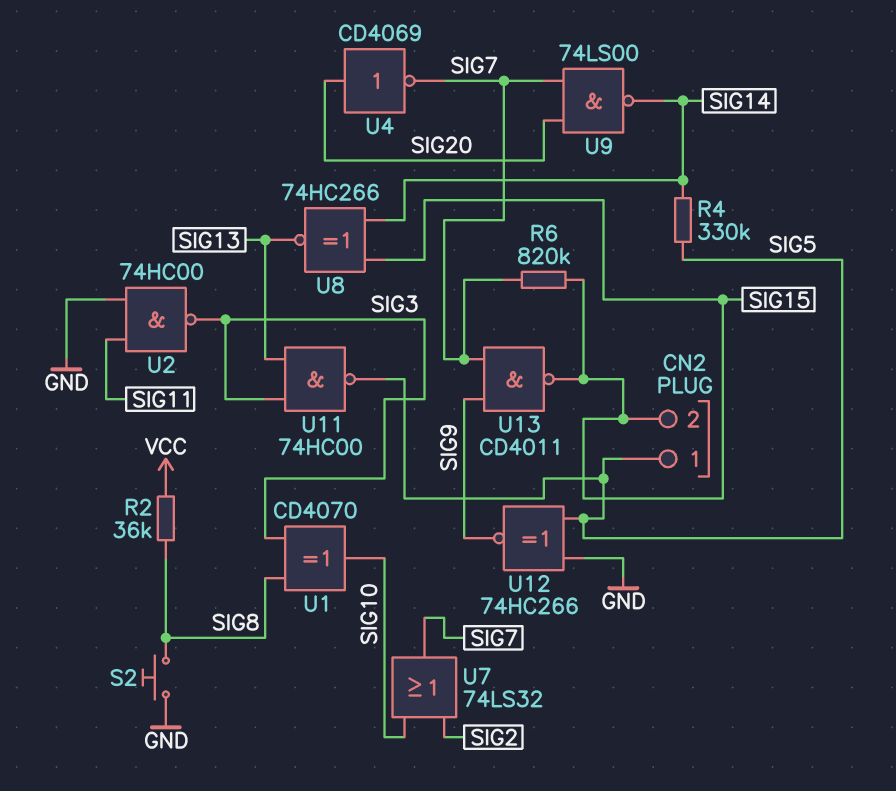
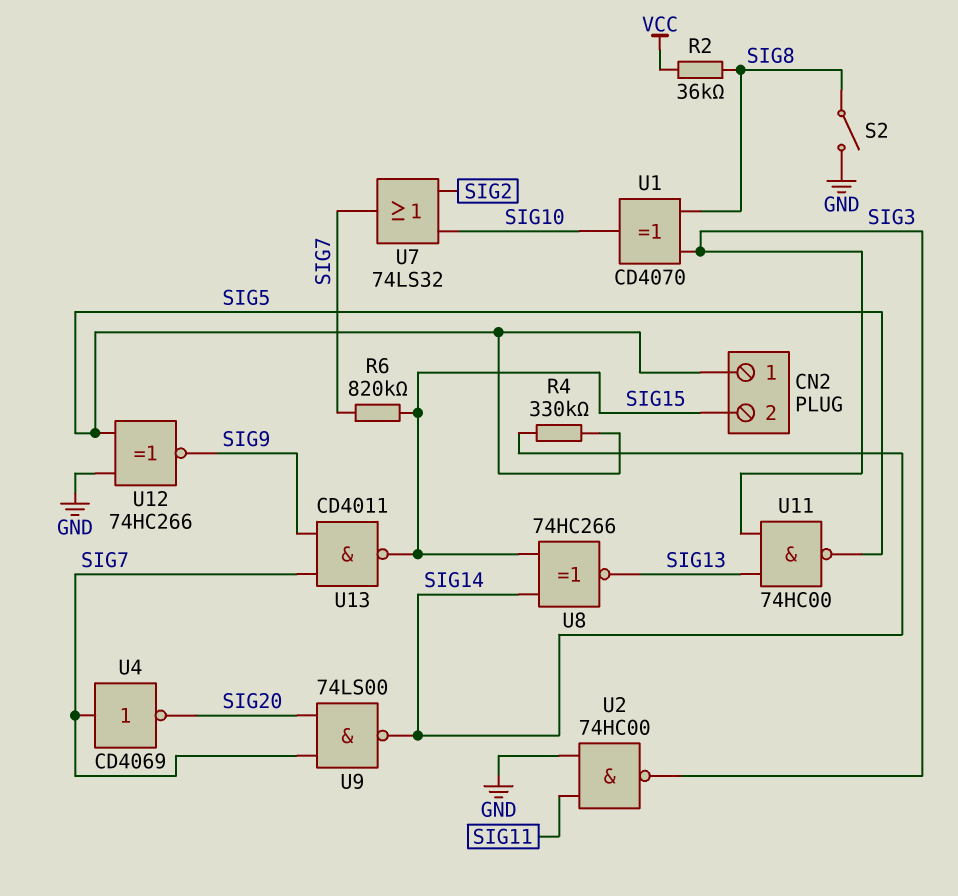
S2: button (GND, SIG8) -> switch (GND, SIG8)
U4: NOT CD4069 (in SIG20, out SIG7) -> NOT CD4069 (in SIG7, out SIG20)

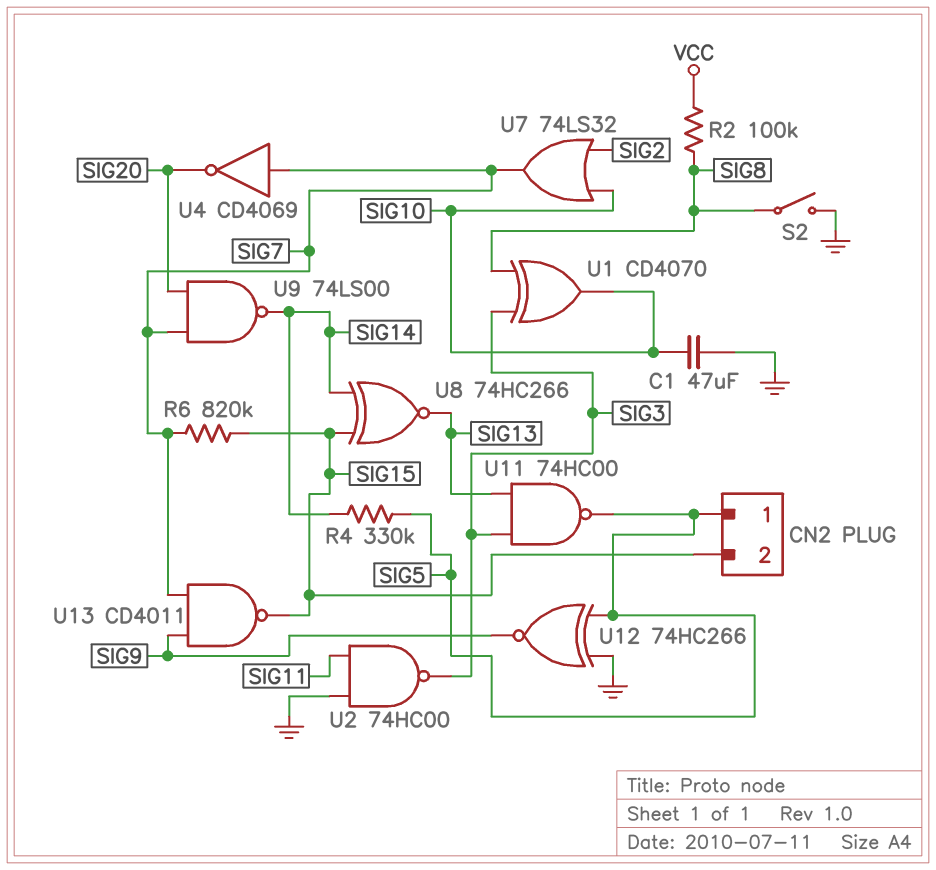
C1: none -> 47uF (GND, SIG10)
R2: 36k (SIG8, VCC) -> 100k (SIG8, VCC)

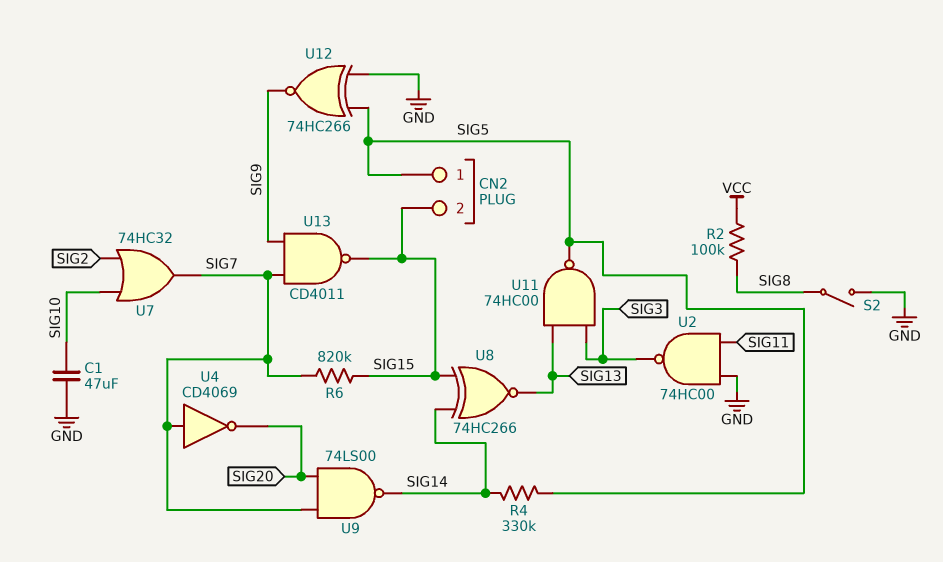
U1: XOR CD4070 (in SIG3, in SIG8, out SIG10) -> none
U7: OR 74LS32 (in SIG2, in SIG10, out SIG7) -> OR 74HC32 (in SIG2, in SIG10, out SIG7)

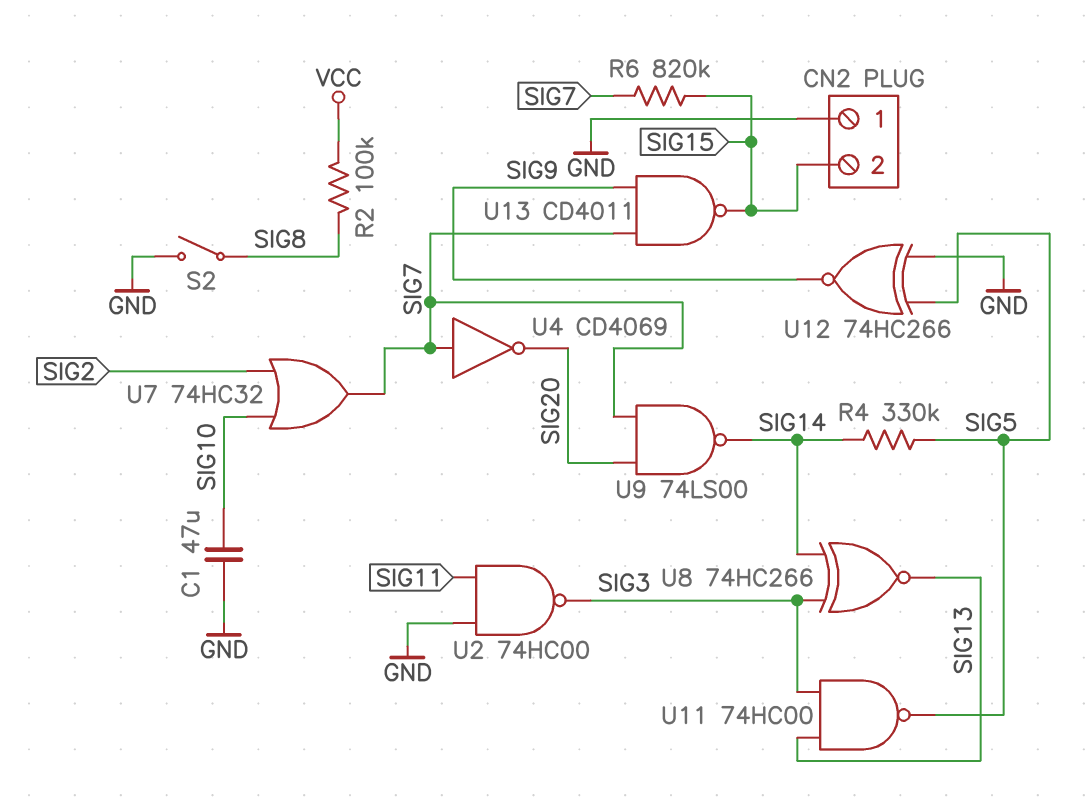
CN2 pin 1: SIG5 -> GND
U8: XNOR 74HC266 (in SIG14, in SIG15, out SIG13) -> XNOR 74HC266 (in SIG3, in SIG14, out SIG13)

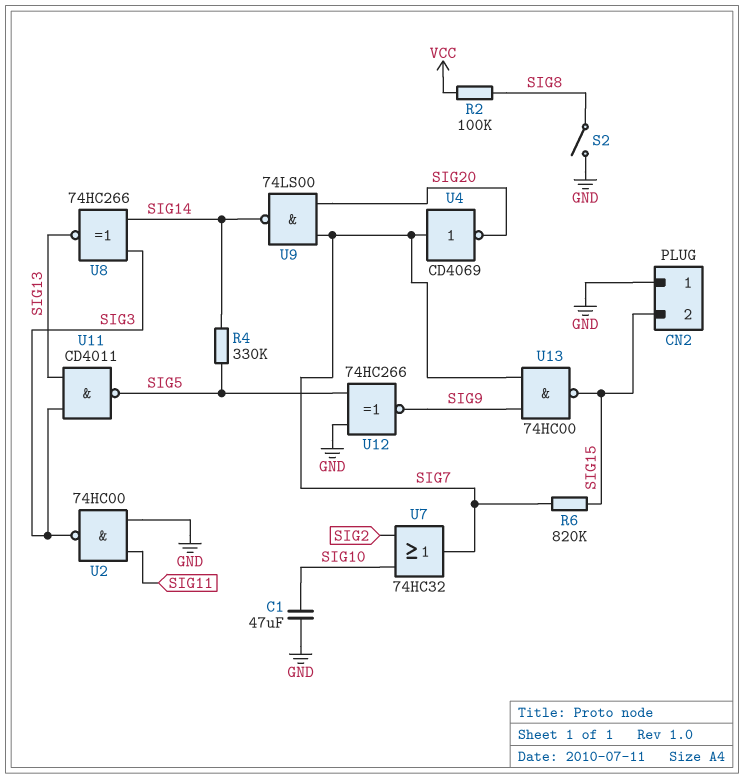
U11: NAND 74HC00 (in SIG3, in SIG13, out SIG5) -> NAND CD4011 (in SIG3, in SIG13, out SIG5)
U13: NAND CD4011 (in SIG7, in SIG9, out SIG15) -> NAND 74HC00 (in SIG7, in SIG9, out SIG15)

